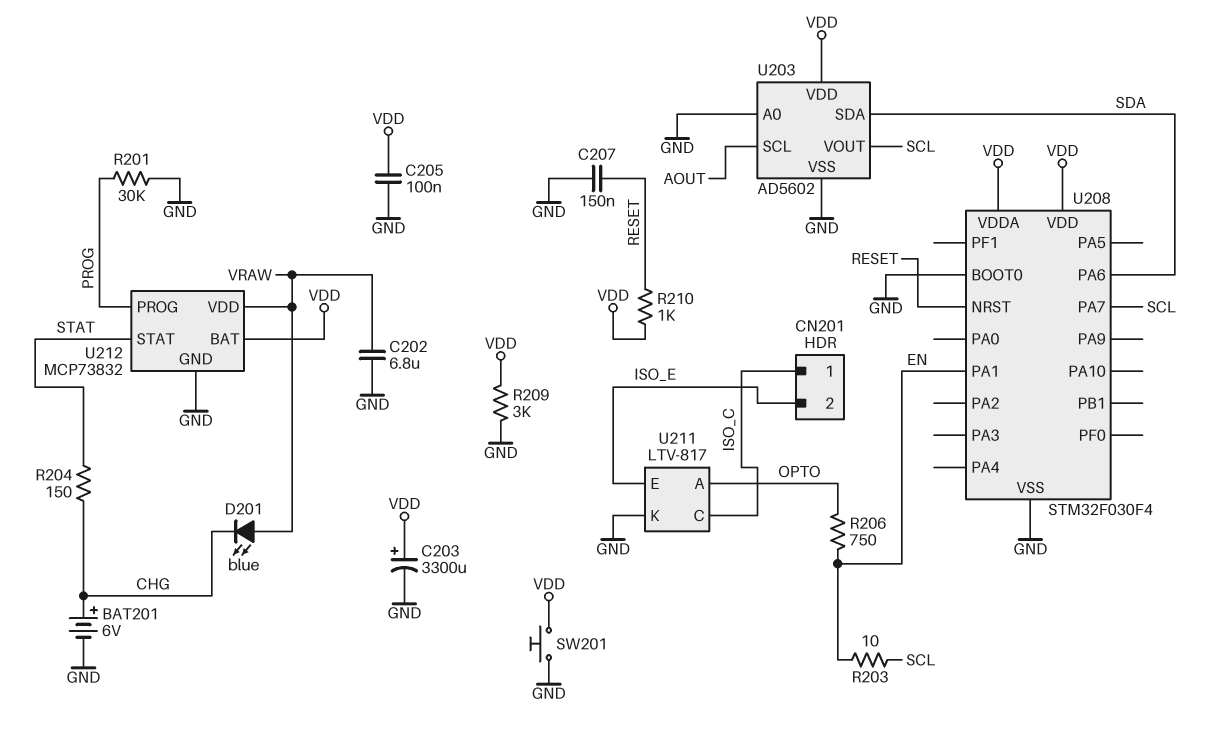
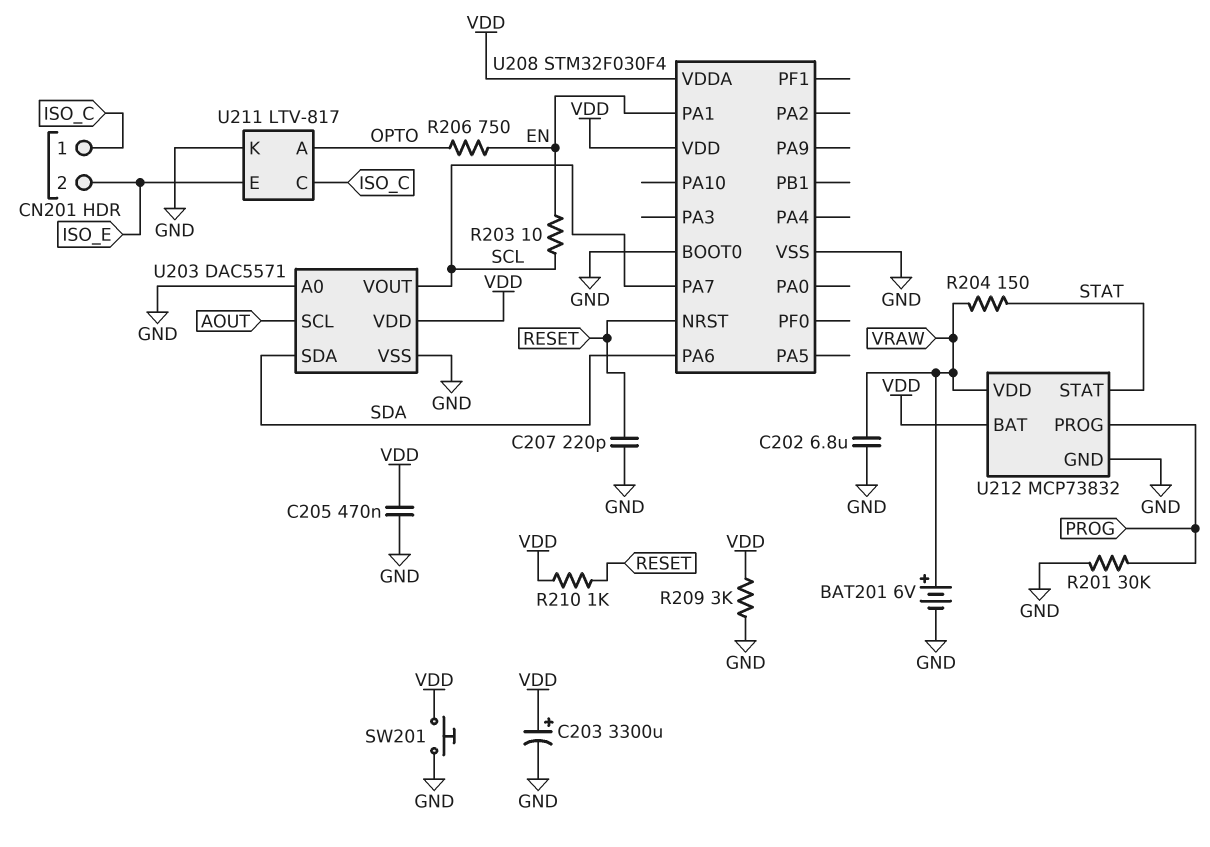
BAT201: 6V (plus CHG, minus GND) -> 6V (plus VRAW, minus GND)
C205: 100nF (GND, VDD) -> 470nF (GND, VDD)
C207: 150nF (GND, RESET) -> 220pF (GND, RESET)
D201: LED blue (A VRAW, K CHG) -> none
R204: 150 (CHG, STAT) -> 150 (STAT, VRAW)
U203: AD5602 -> DAC5571

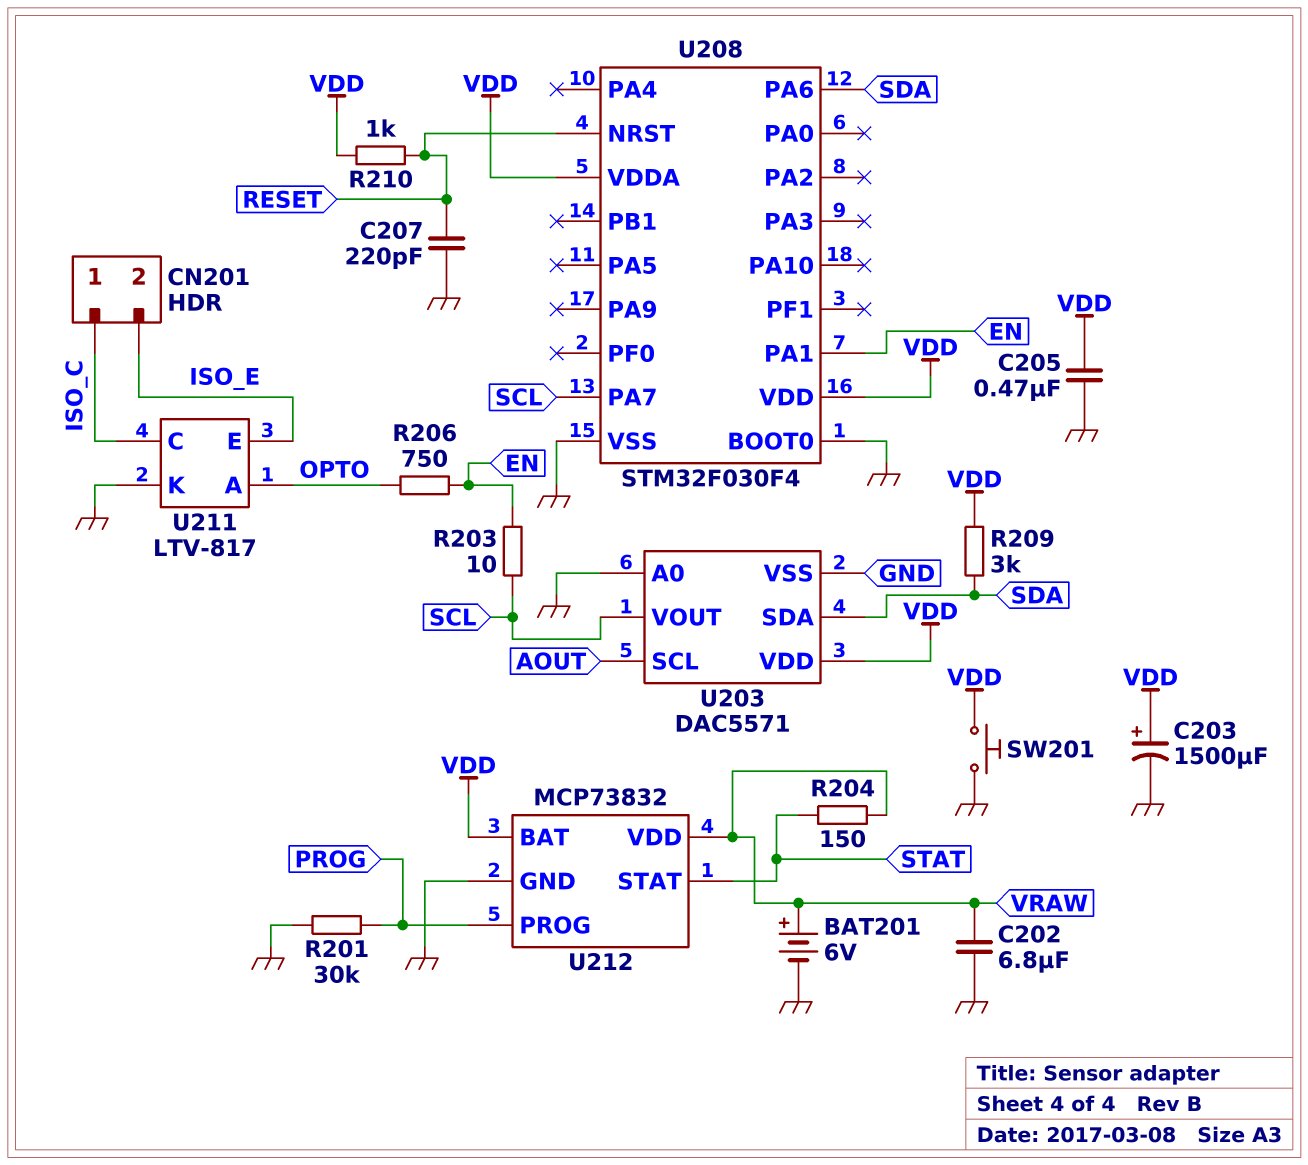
C203: 3300uF (plus VDD, minus GND) -> 1500uF (plus VDD, minus GND)
R209: 3k (GND, VDD) -> 3k (SDA, VDD)

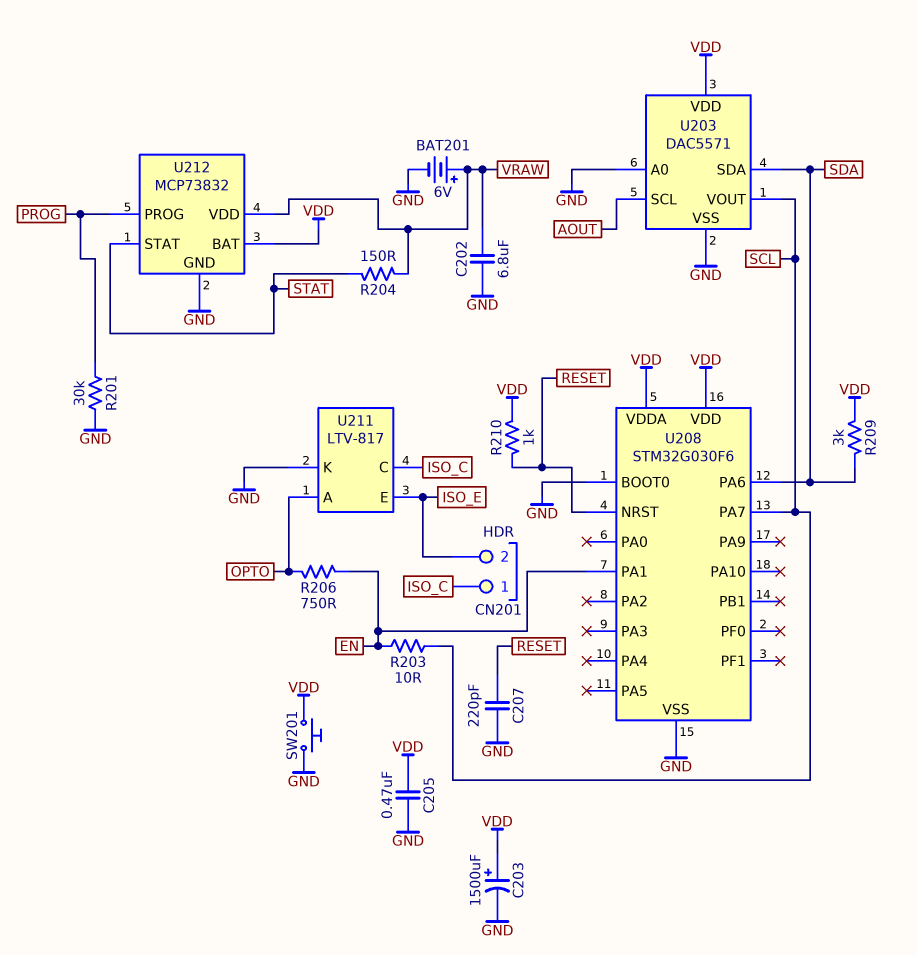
U208: STM32F030F4 -> STM32G030F6

